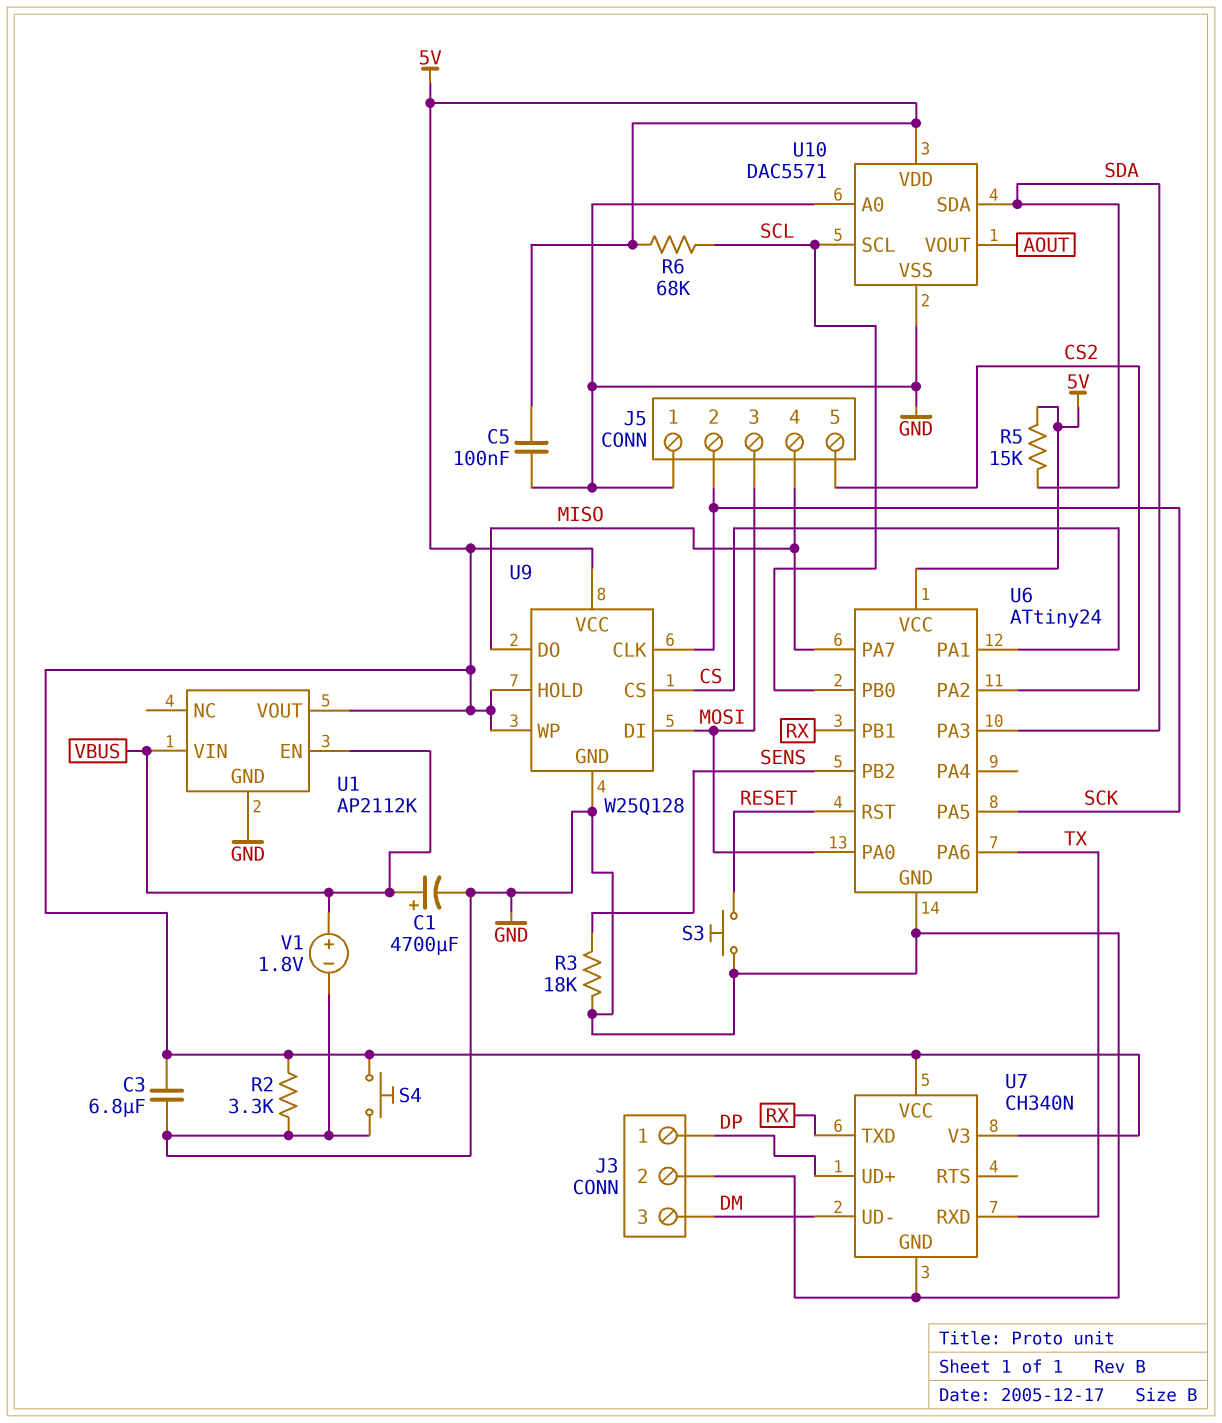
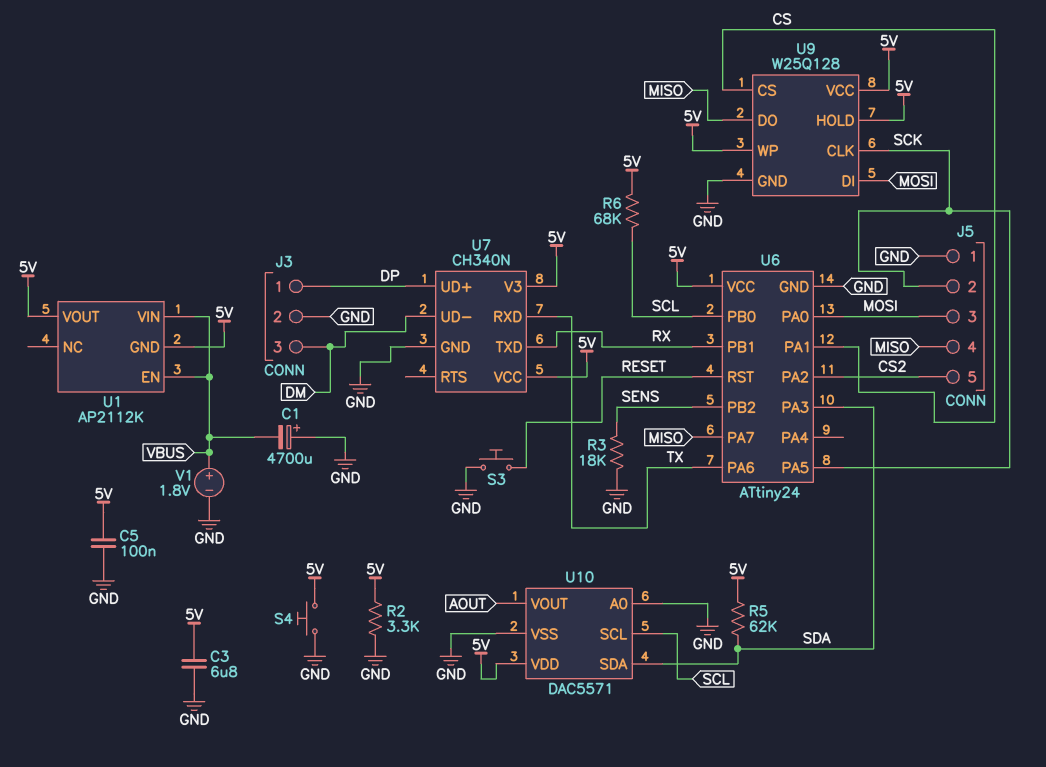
C1: 4700uF (plus VBUS, minus GND) -> 4700uF (plus GND, minus VBUS)
R5: 15k (5V, SDA) -> 62k (5V, SDA)
U1 pin GND: GND -> 5V

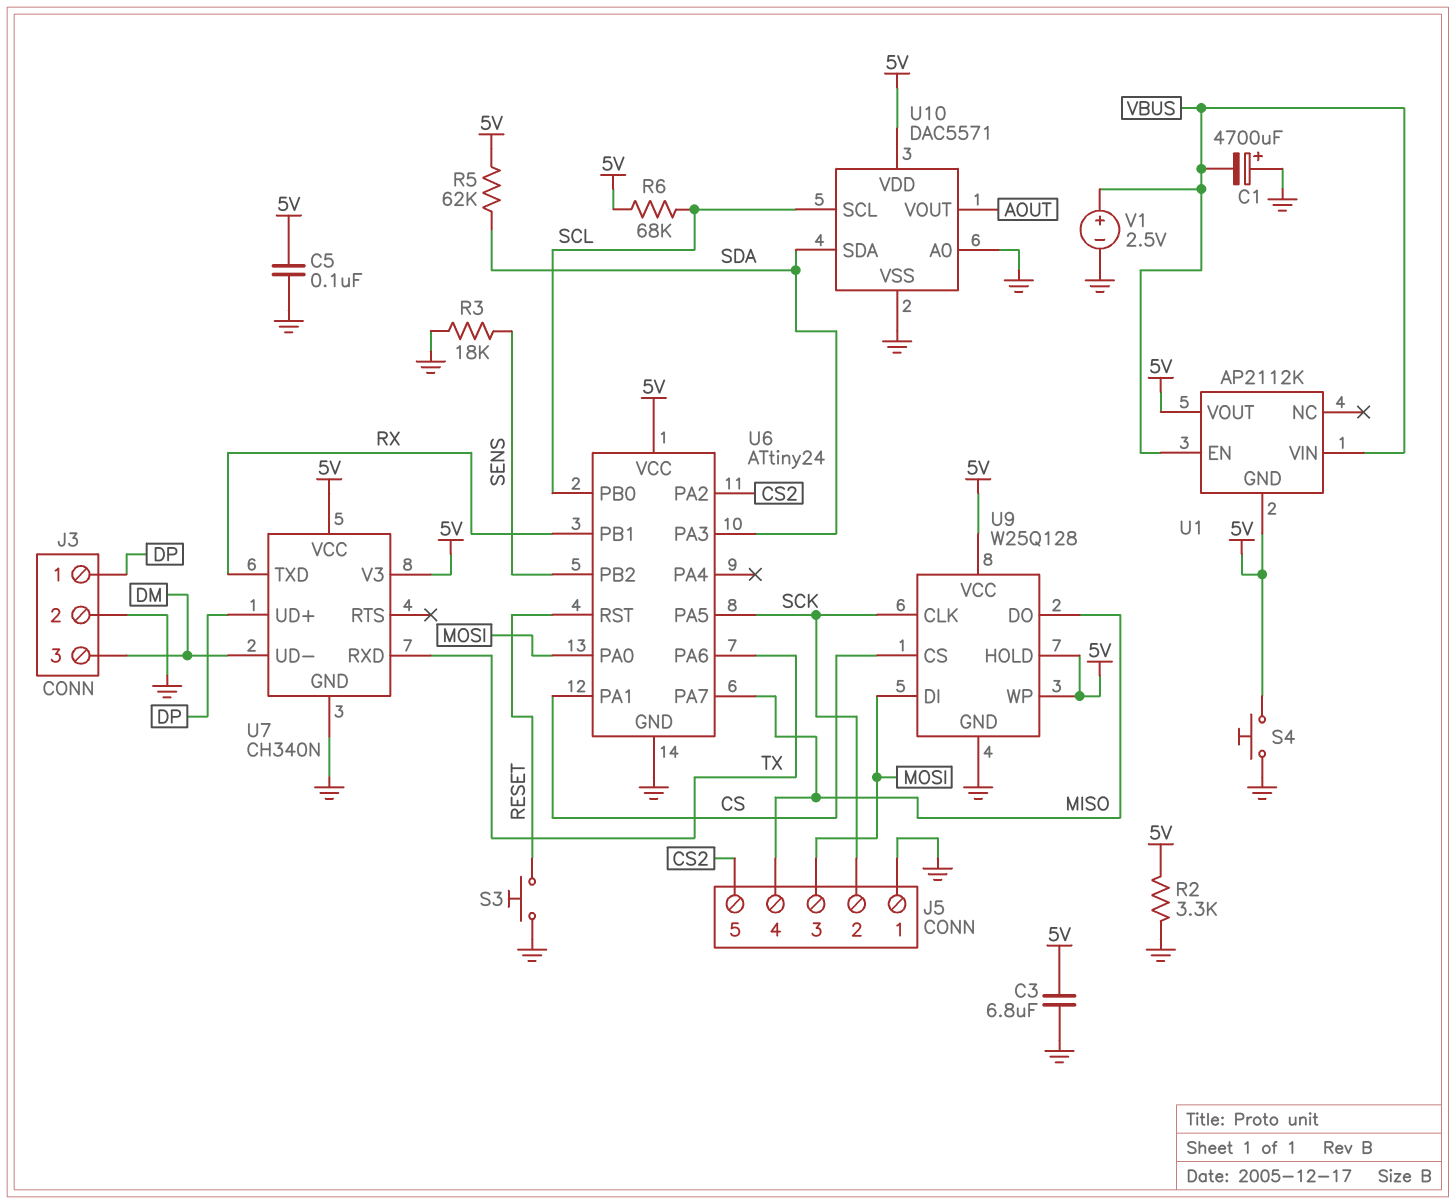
V1: 1.8V (plus VBUS, minus GND) -> 2.5V (plus VBUS, minus GND)

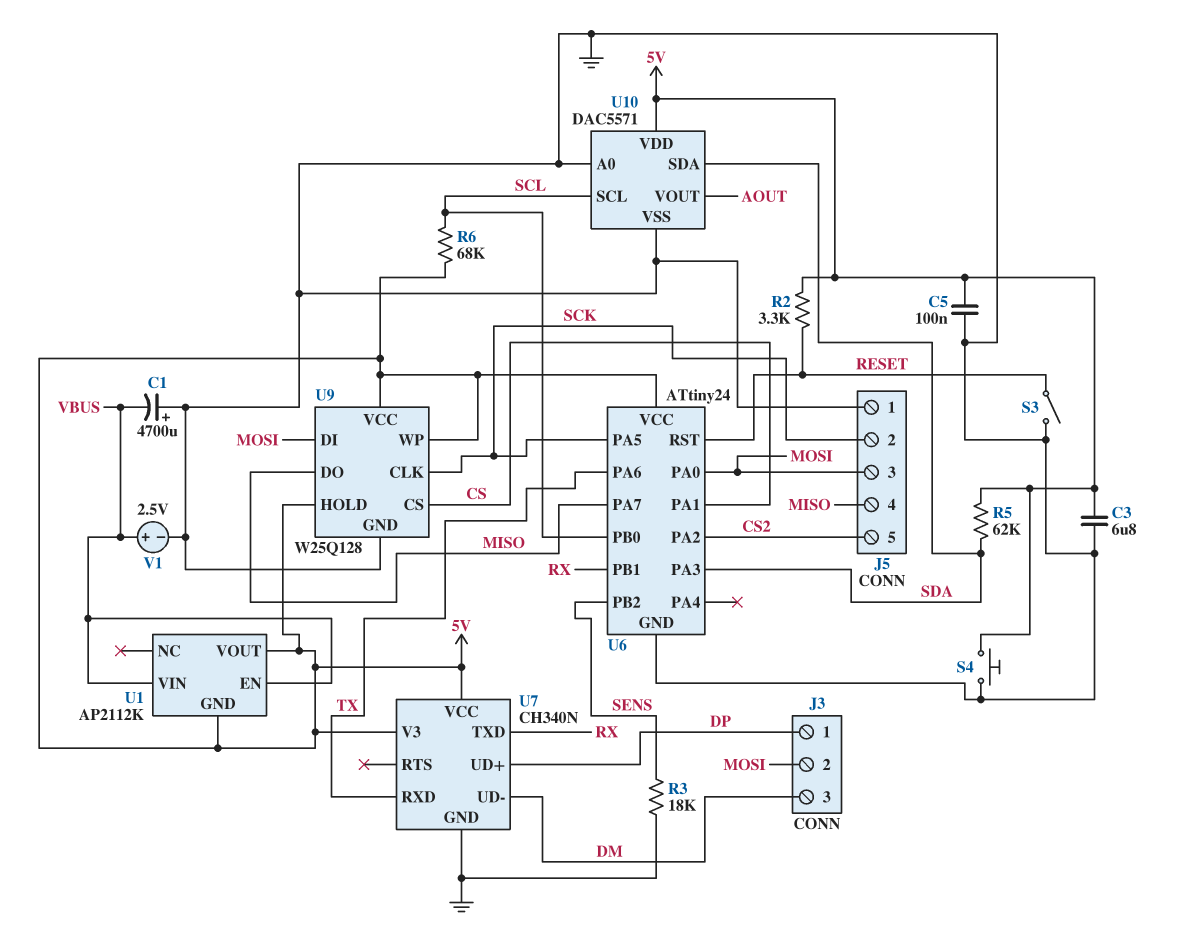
J3 pin 2: GND -> MOSI
R2: 3.3k (5V, GND) -> 3.3k (5V, RESET)
S3: button (GND, RESET) -> switch (GND, RESET)

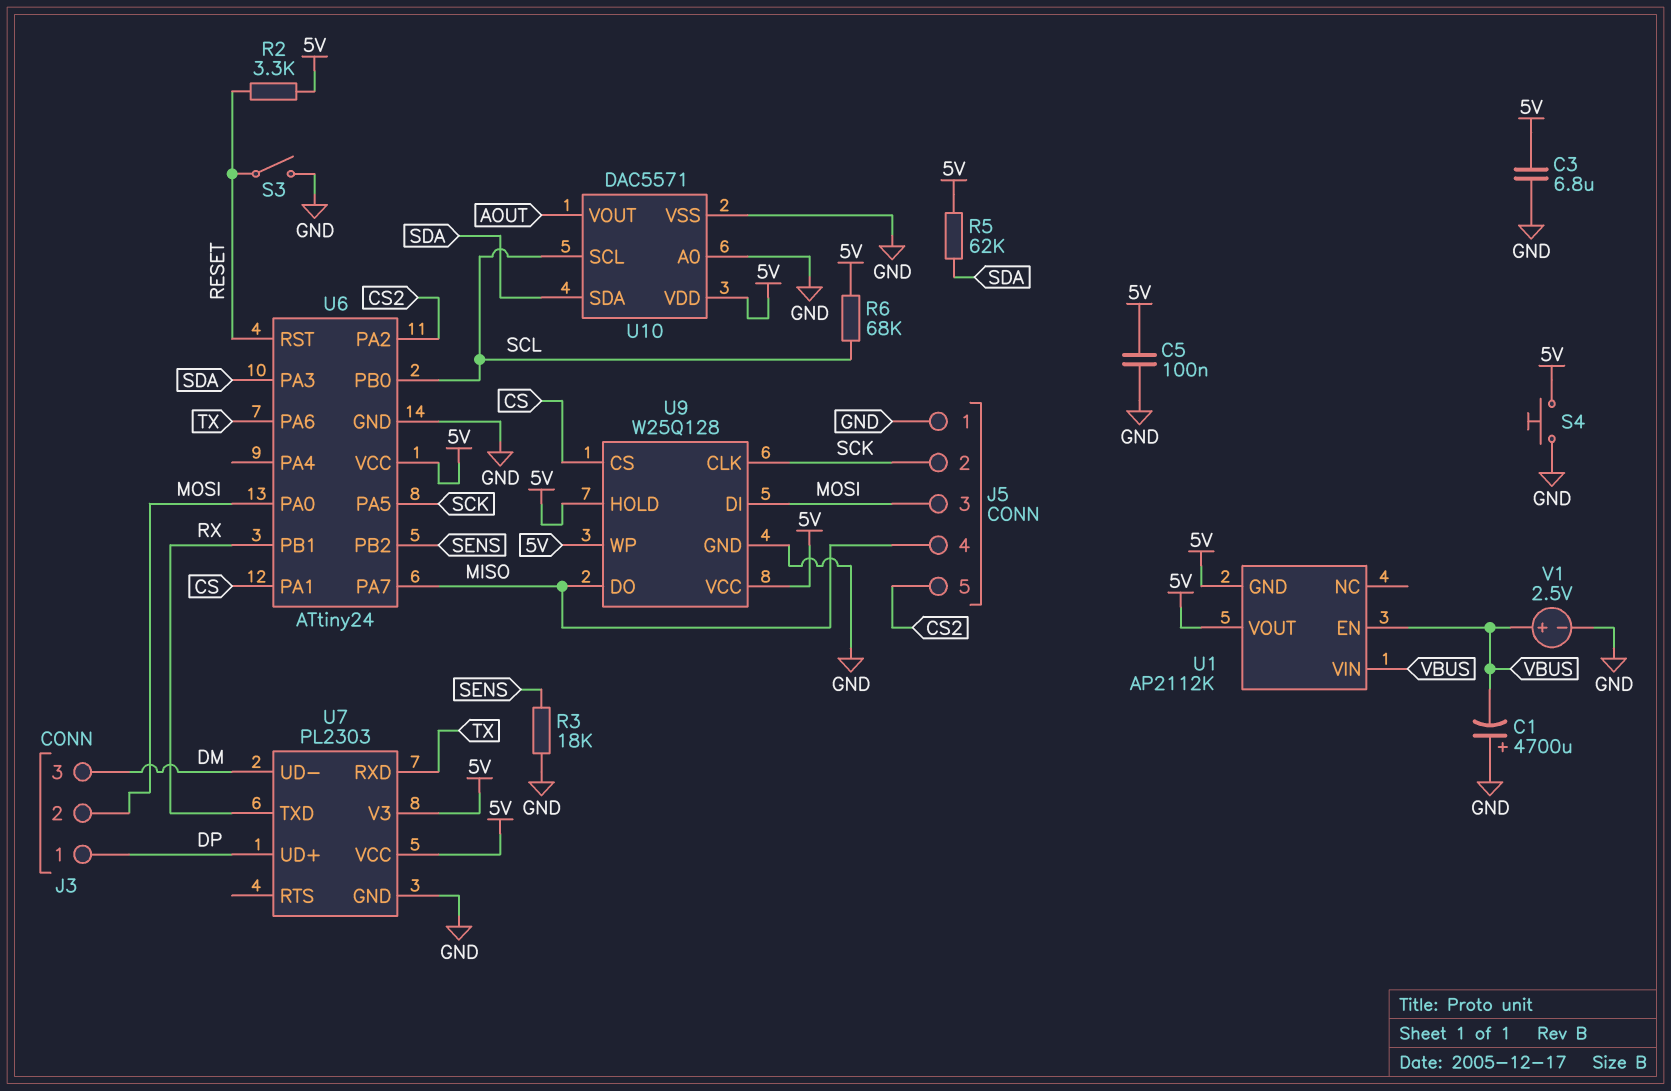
U7: CH340N -> PL2303

